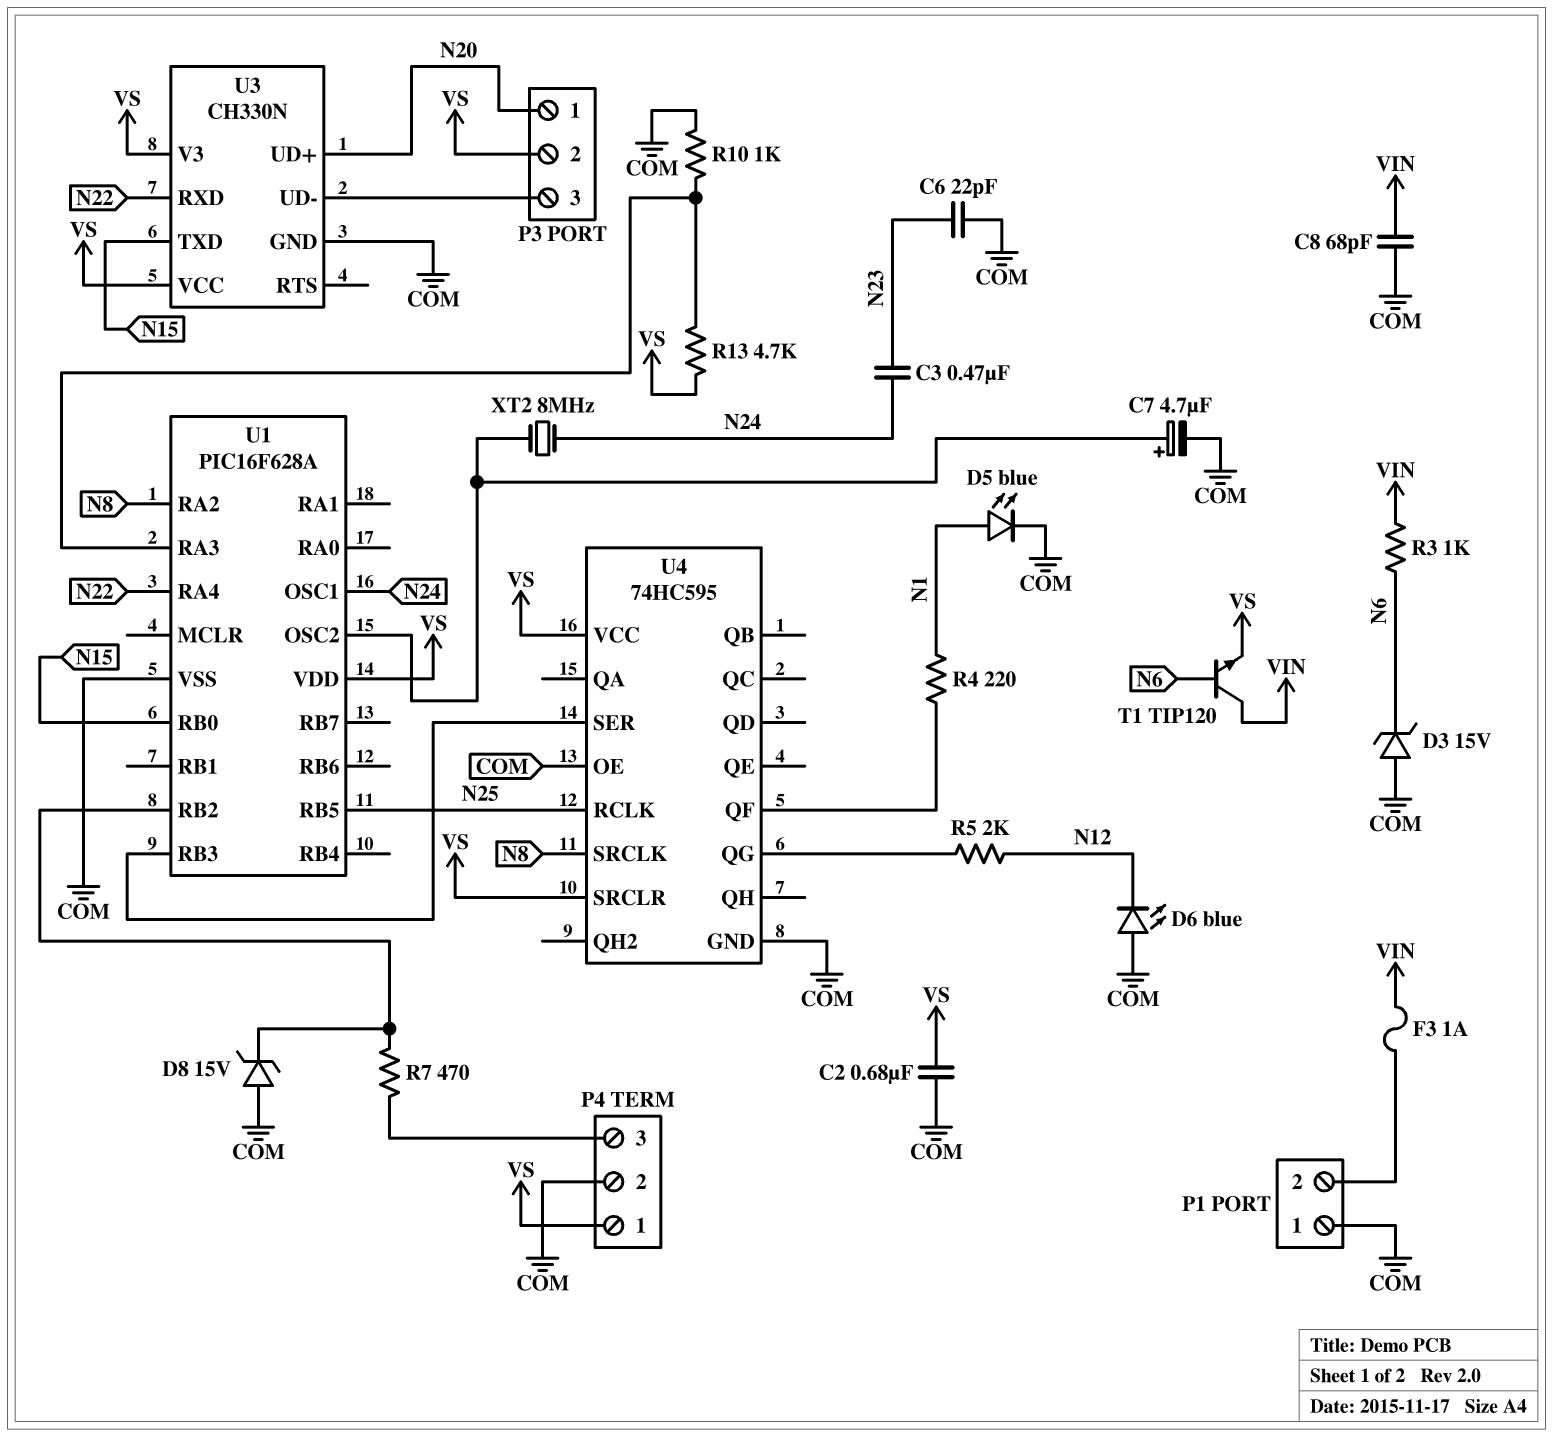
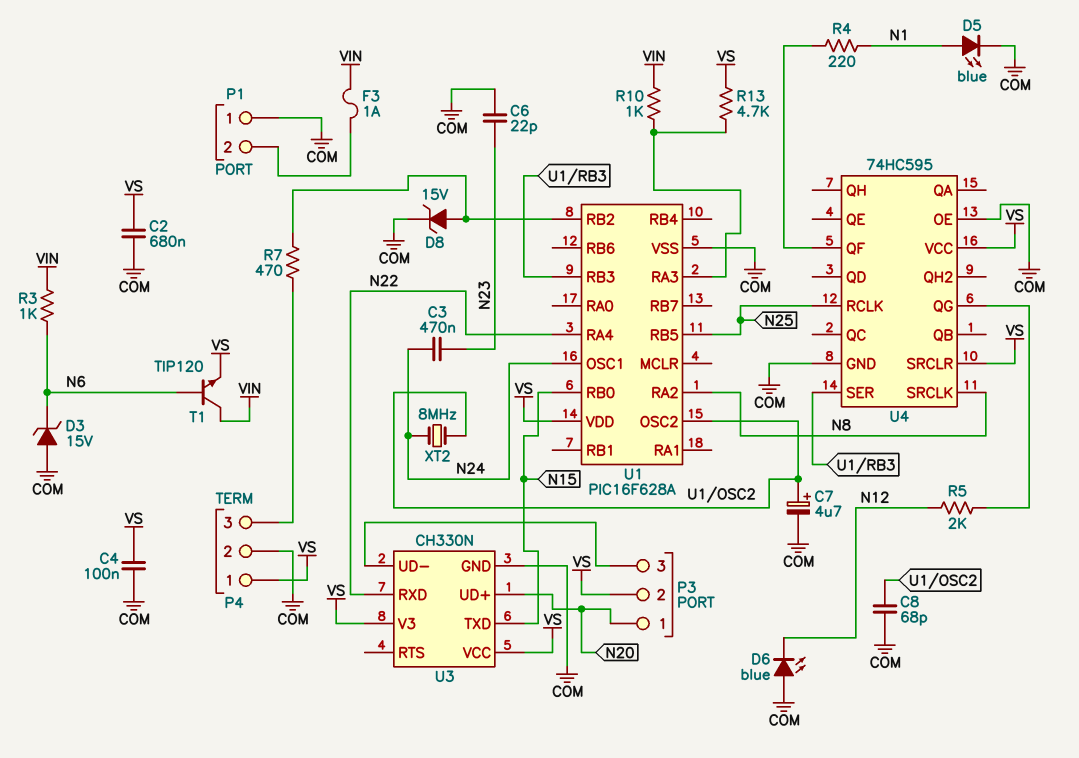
C4: none -> 100nF (COM, VS)
C8: 68pF (COM, VIN) -> 68pF (COM, U1/OSC2)
D8: zener 15V (A COM, K U1/RB2) -> zener 15V (A U1/RB2, K COM)
R10: 1k (COM, U1/RA3) -> 1k (U1/RA3, VIN)

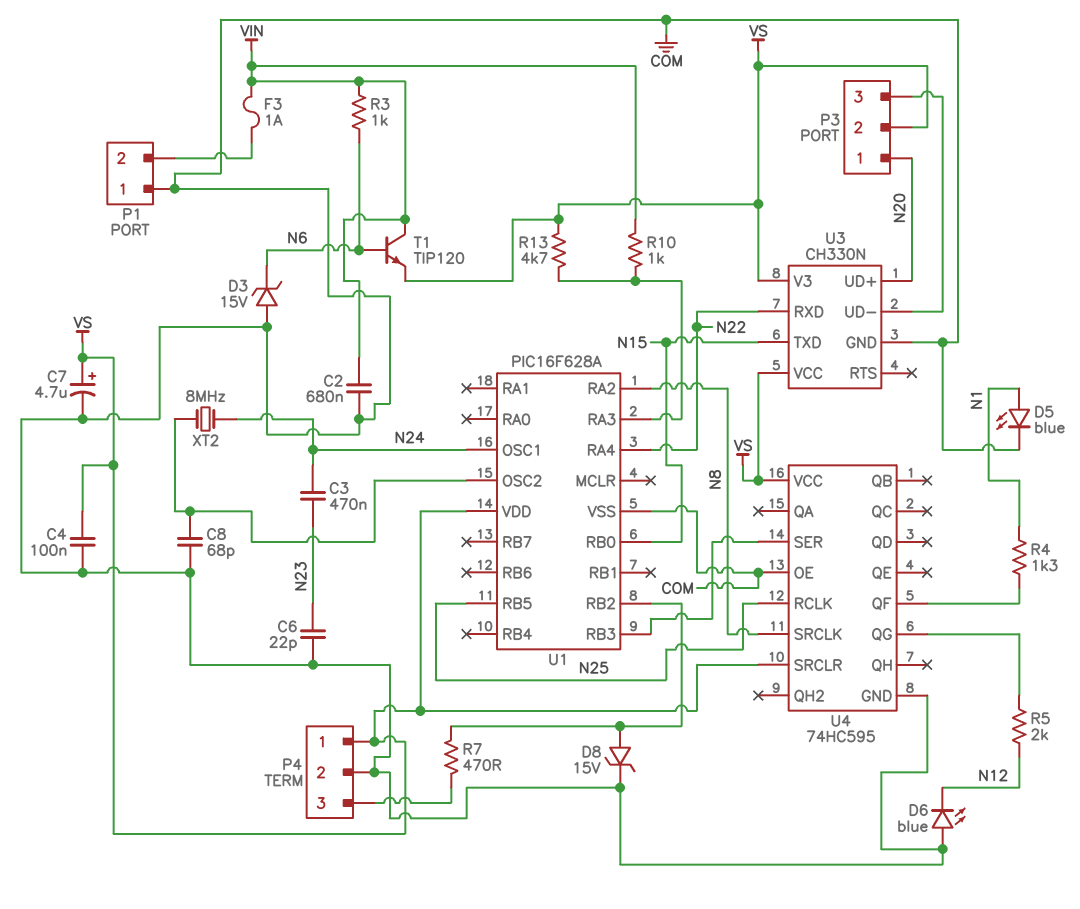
C2: 680nF (COM, VS) -> 680nF (COM, VIN)
C7: 4.7uF (plus U1/OSC2, minus COM) -> 4.7uF (plus VS, minus COM)
R4: 220 (N1, U4/QF) -> 1.3k (N1, U4/QF)

